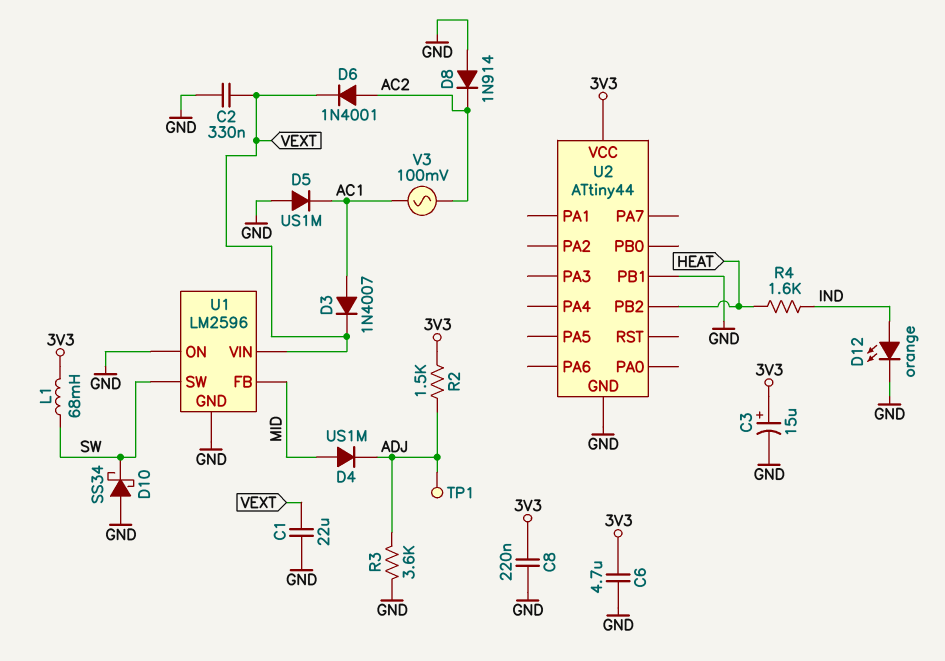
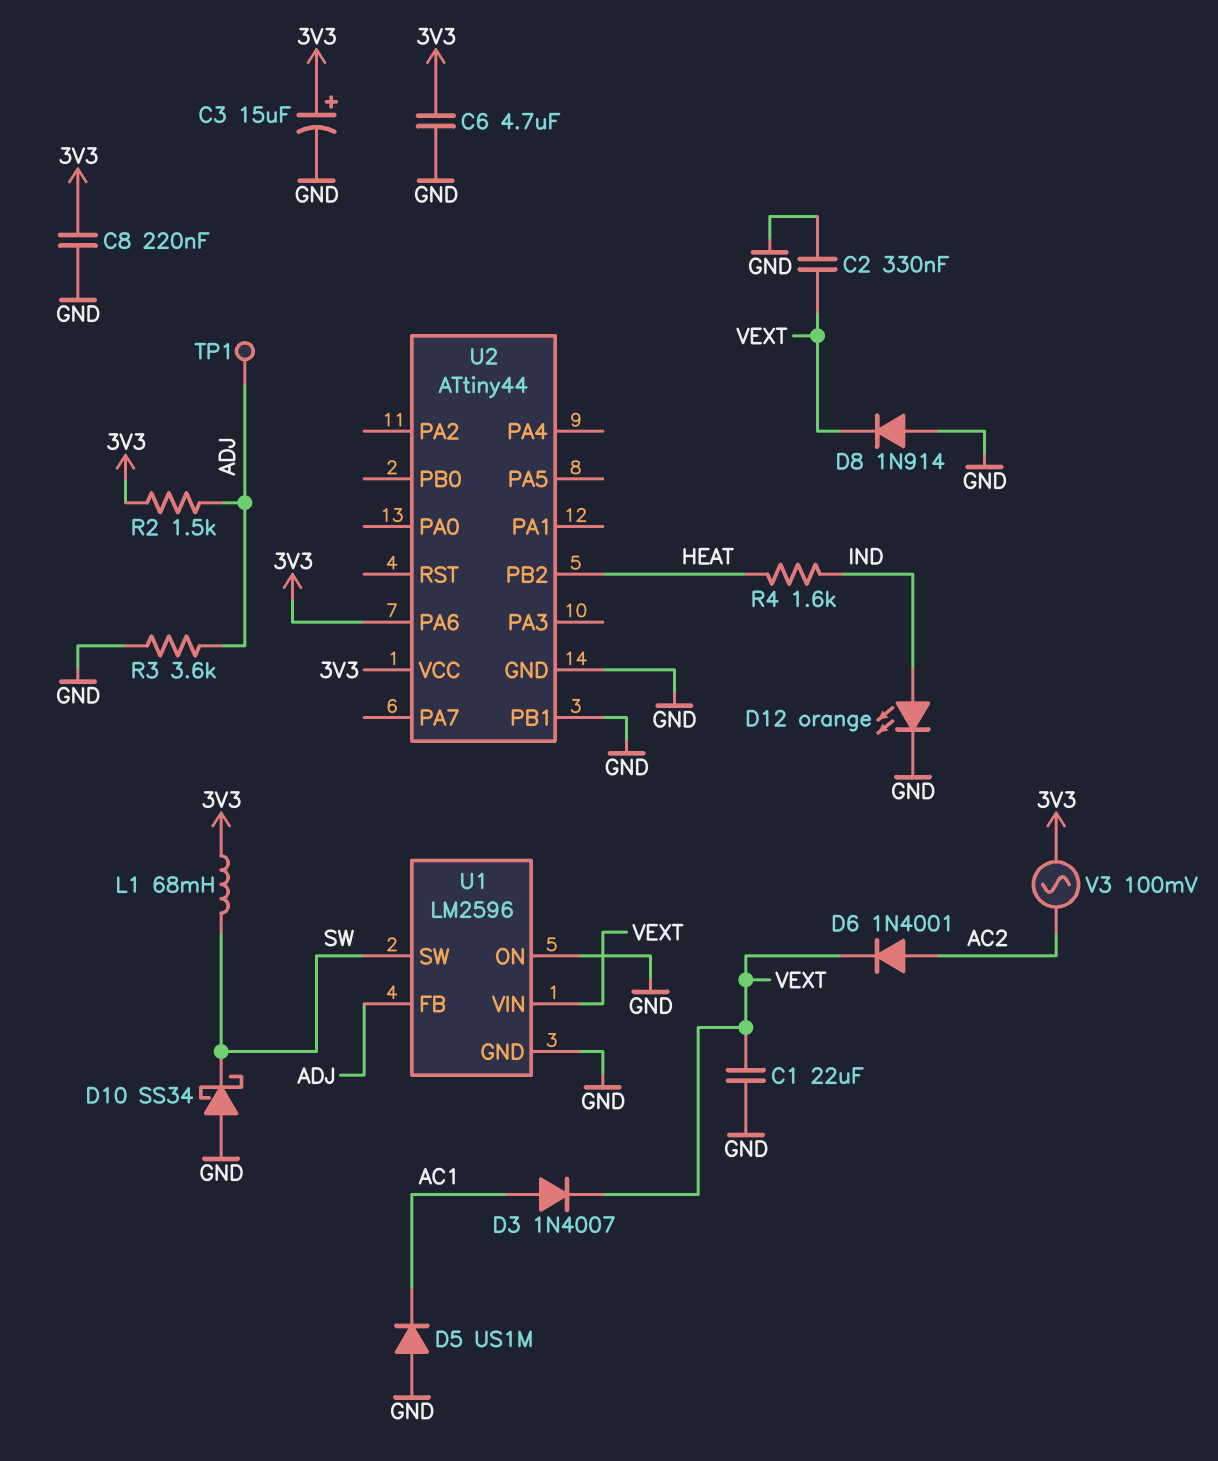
D4: diode US1M (A MID, K ADJ) -> none
D8: diode 1N914 (A GND, K AC2) -> diode 1N914 (A GND, K VEXT)
U1 pin FB: MID -> ADJ
U2 pin PA6: none -> 3V3
V3: AC 100mV (AC1, AC2) -> AC 100mV (3V3, AC2)

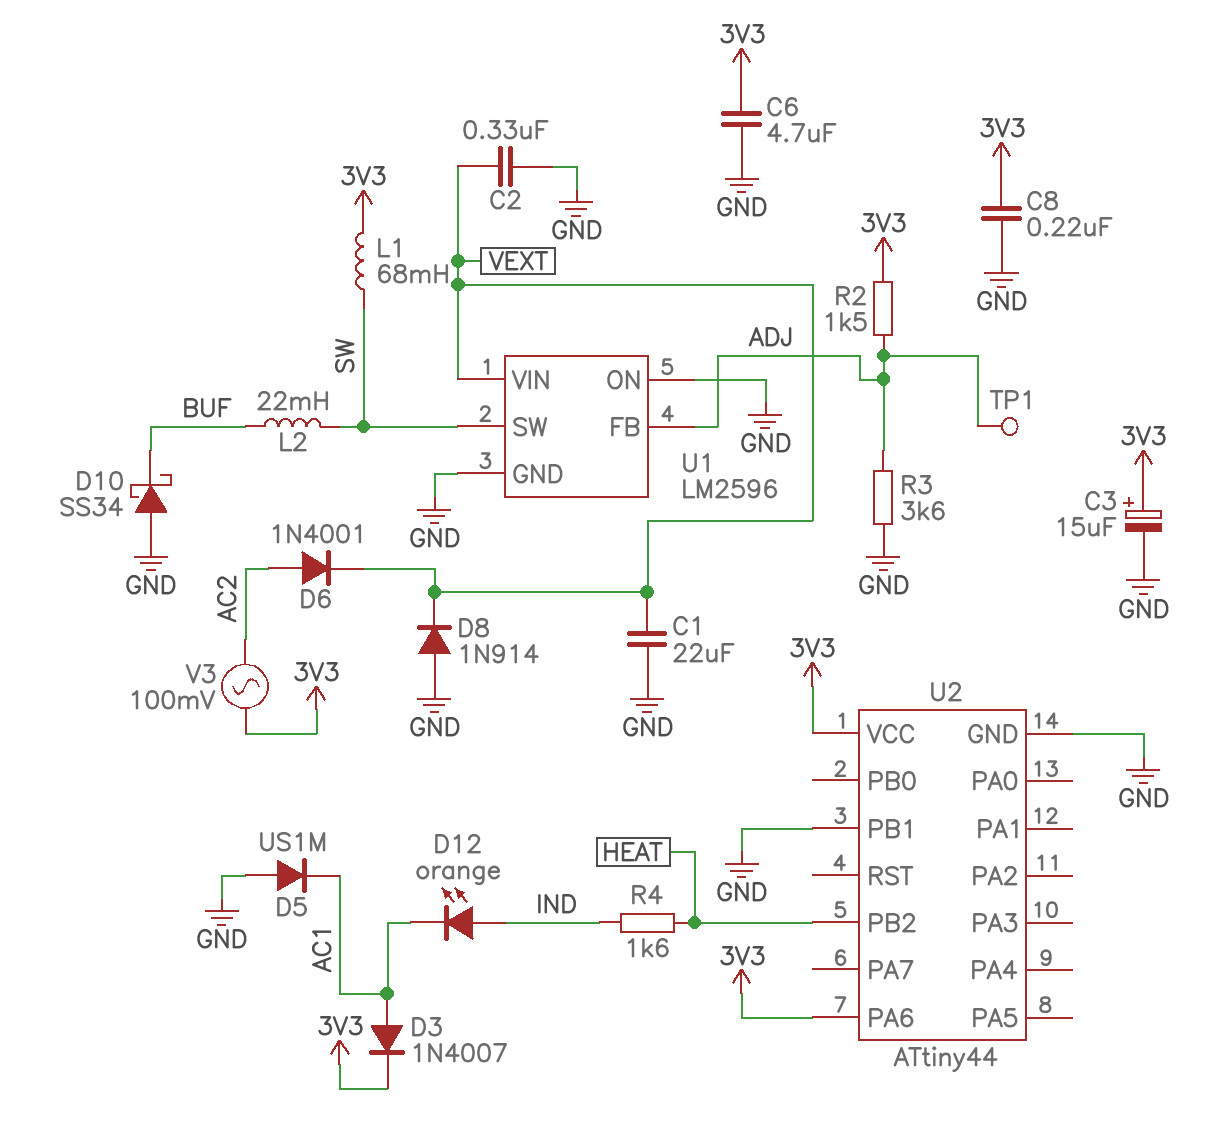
D3: diode 1N4007 (A AC1, K VEXT) -> diode 1N4007 (A AC1, K 3V3)
D10: schottky SS34 (A GND, K SW) -> schottky SS34 (A GND, K BUF)
D12: LED orange (A IND, K GND) -> LED orange (A IND, K AC1)
L2: none -> 22mH (BUF, SW)

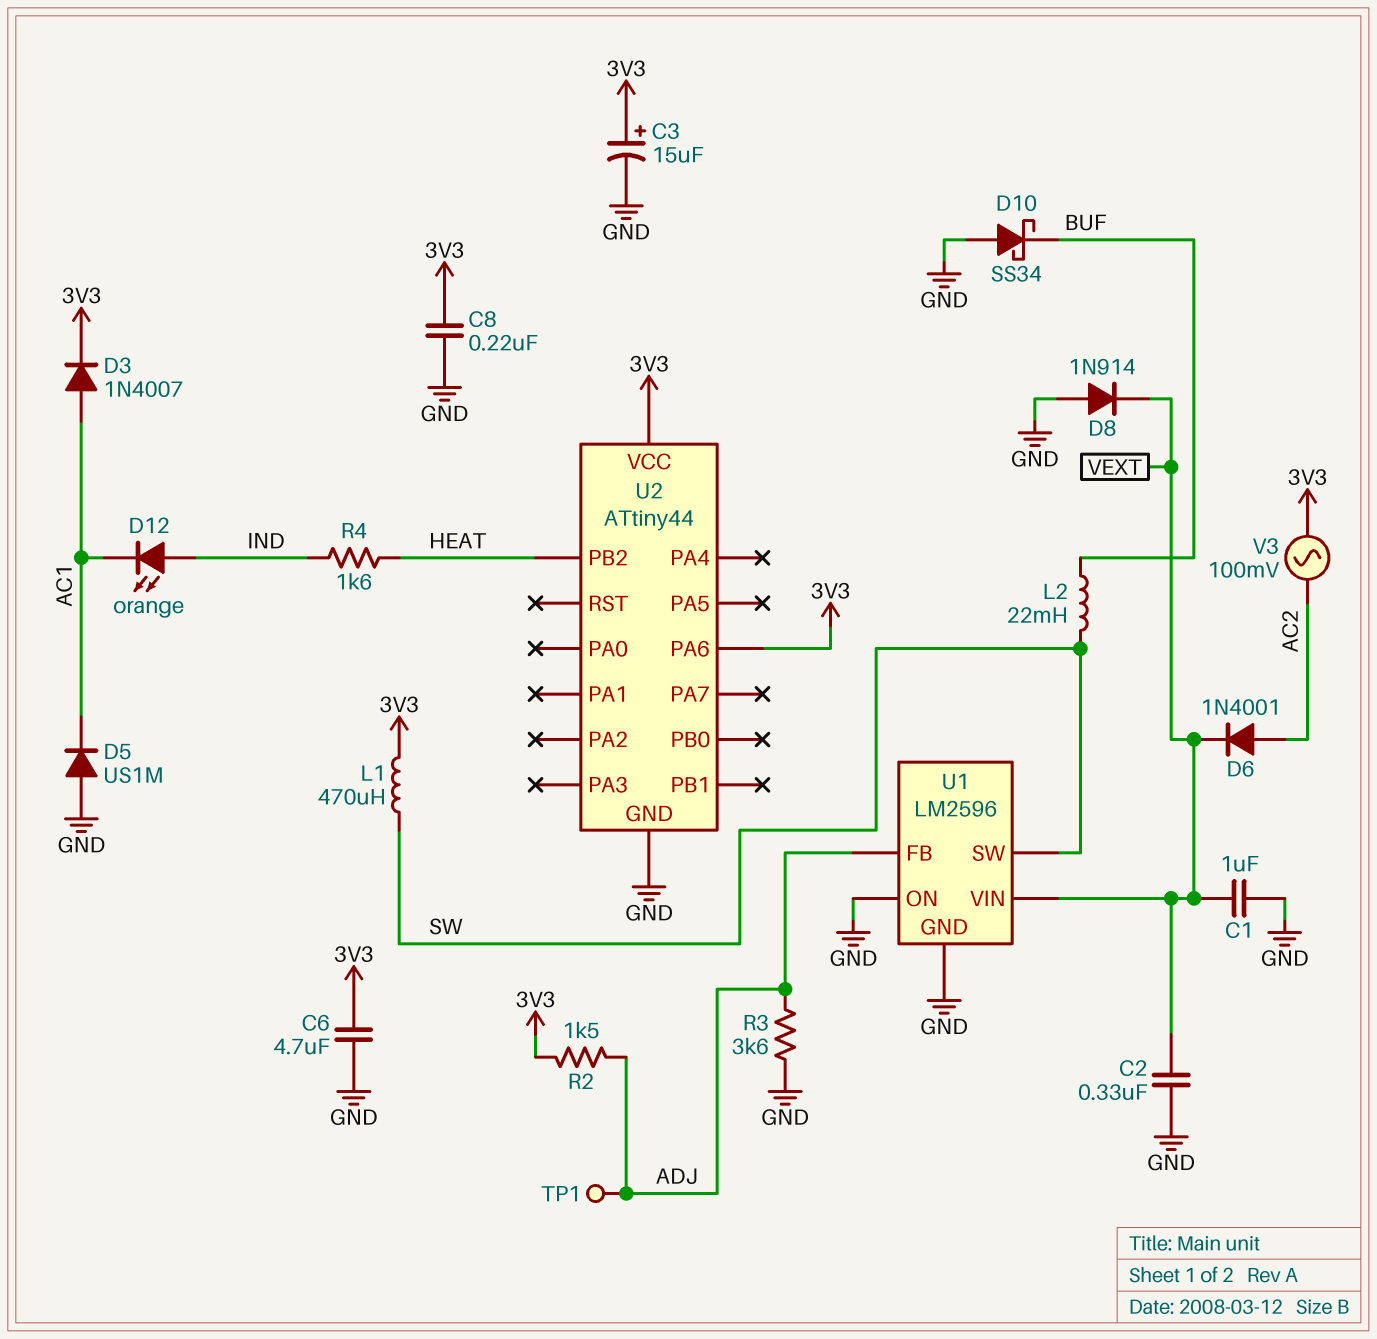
C1: 22uF (GND, VEXT) -> 1uF (GND, VEXT)
L1: 68mH (3V3, SW) -> 470uH (3V3, SW)
U2 pin PB1: GND -> none

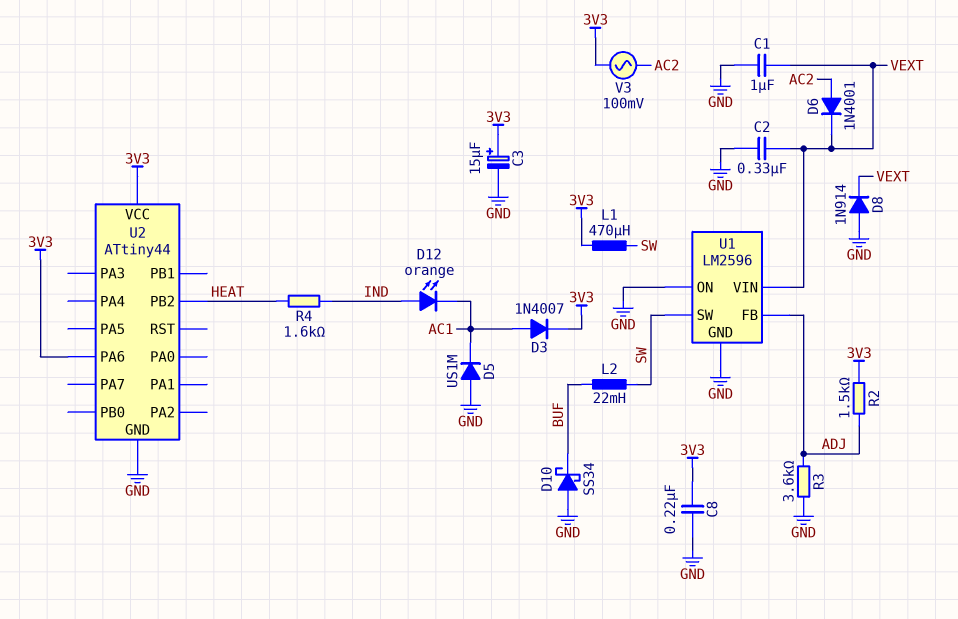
C6: 4.7uF (3V3, GND) -> none
TP1: test point (ADJ) -> none

